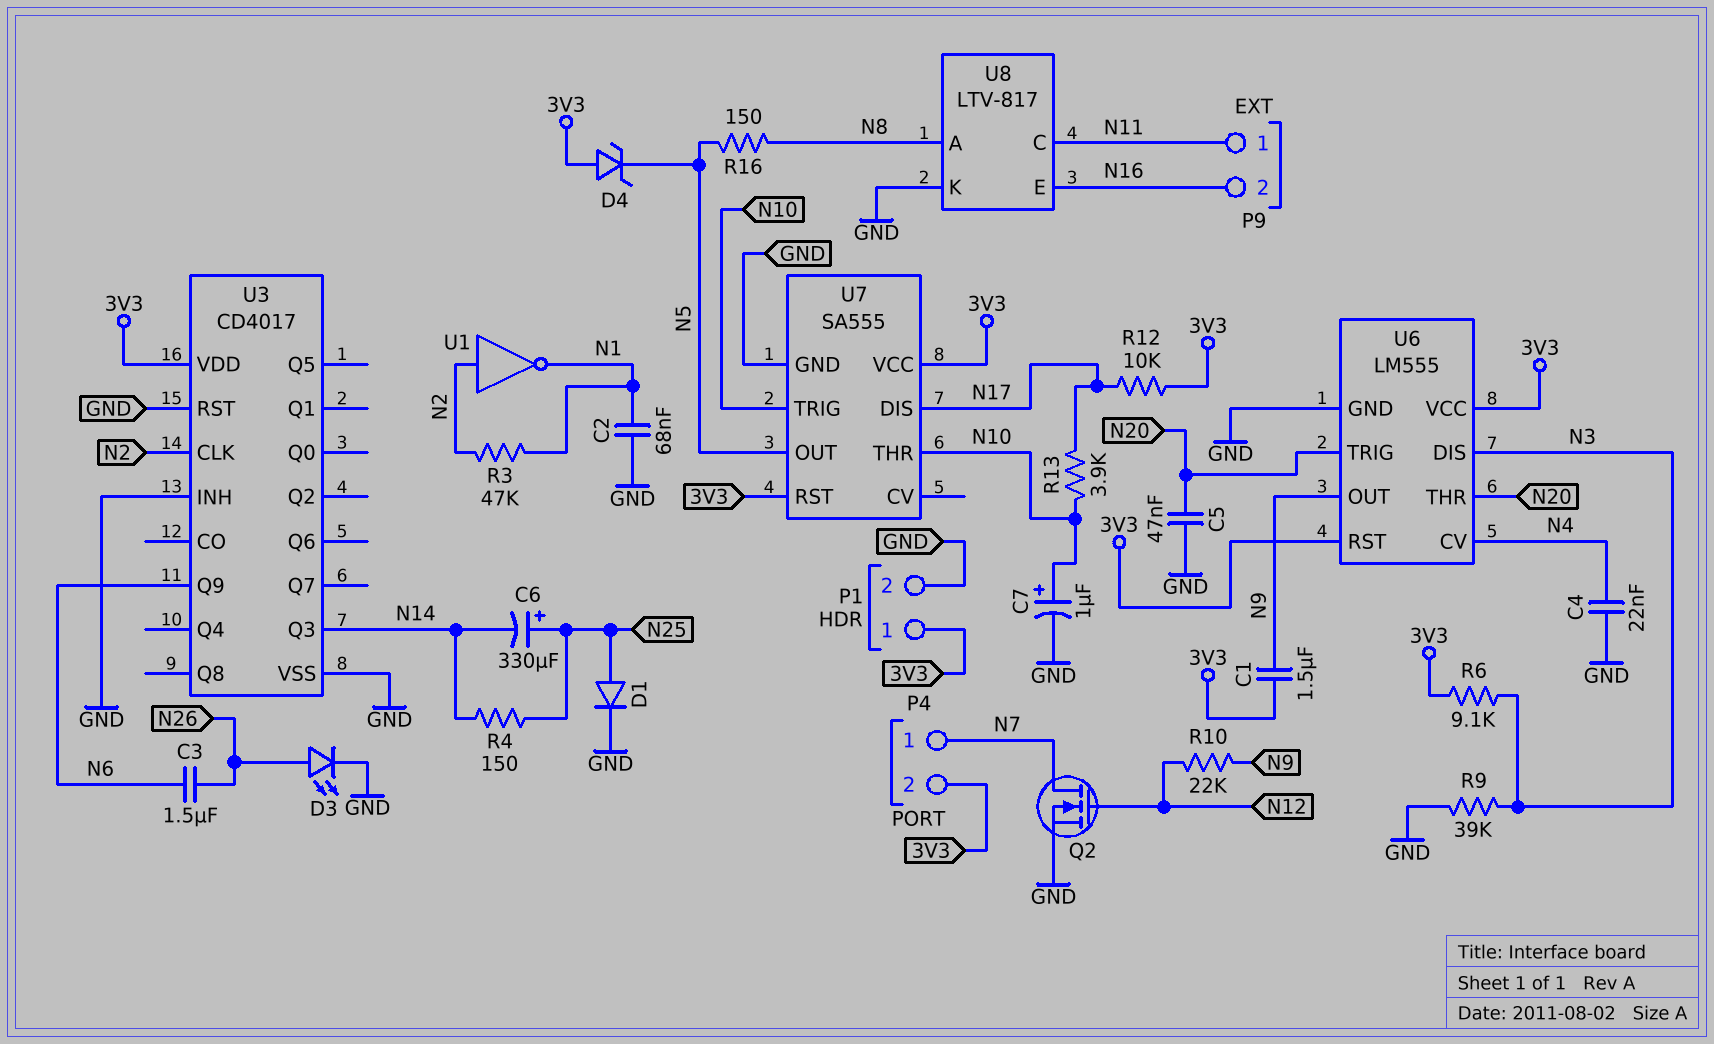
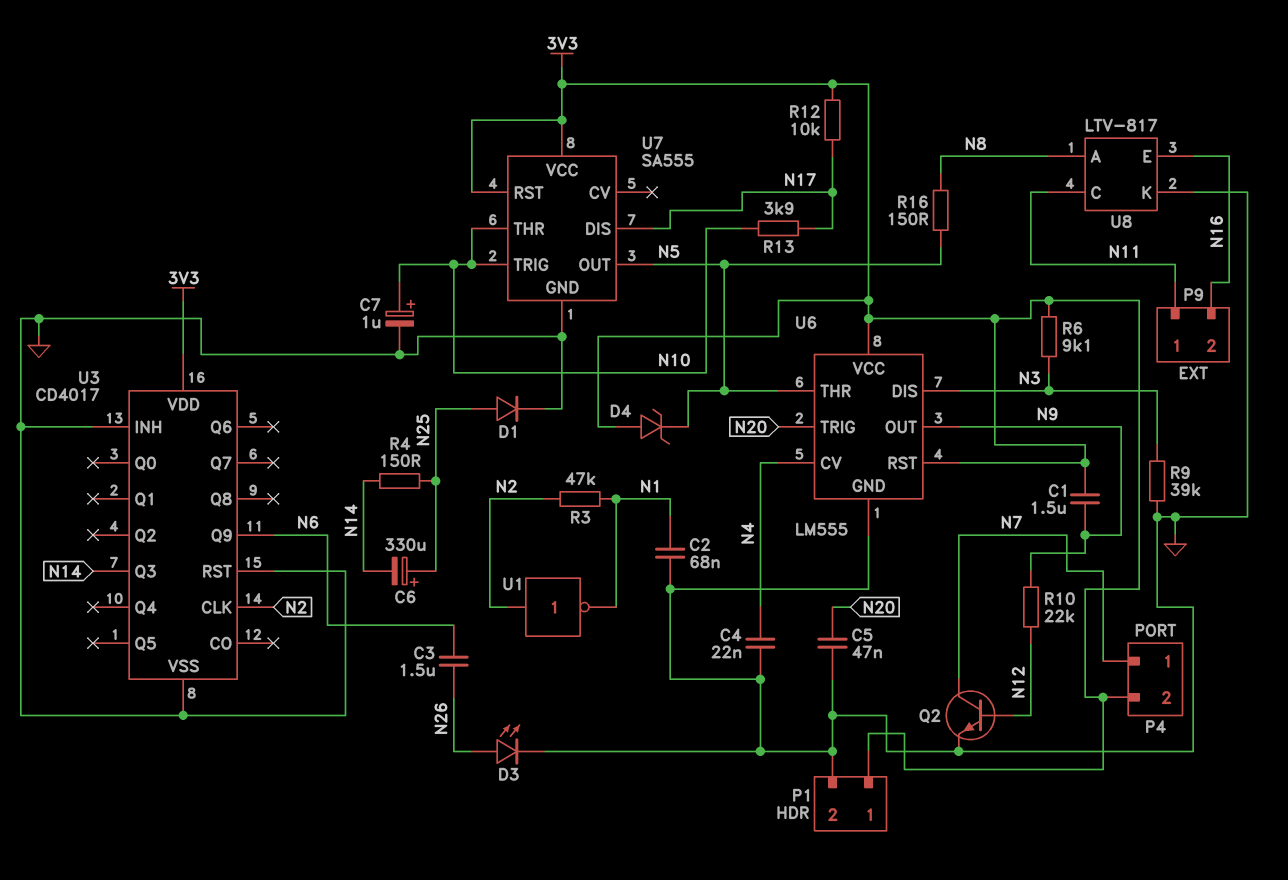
Q2: NMOS (G N12, D N7, S GND) -> NPN (B N12, C N7, E GND)
U6 pin THR: N20 -> N5

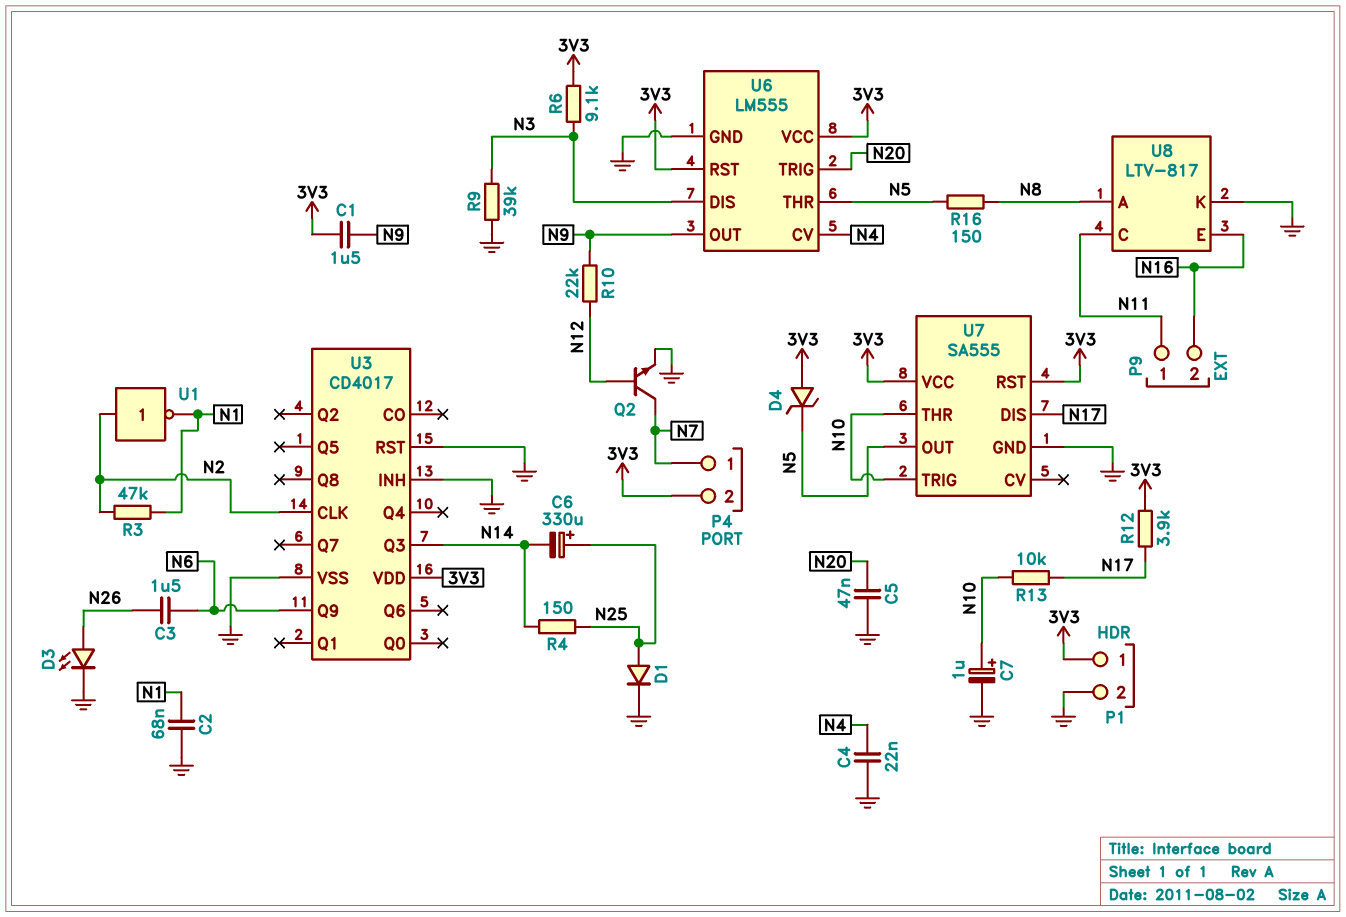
R12: 10k (3V3, N17) -> 3.9k (3V3, N17)
R13: 3.9k (N10, N17) -> 10k (N10, N17)

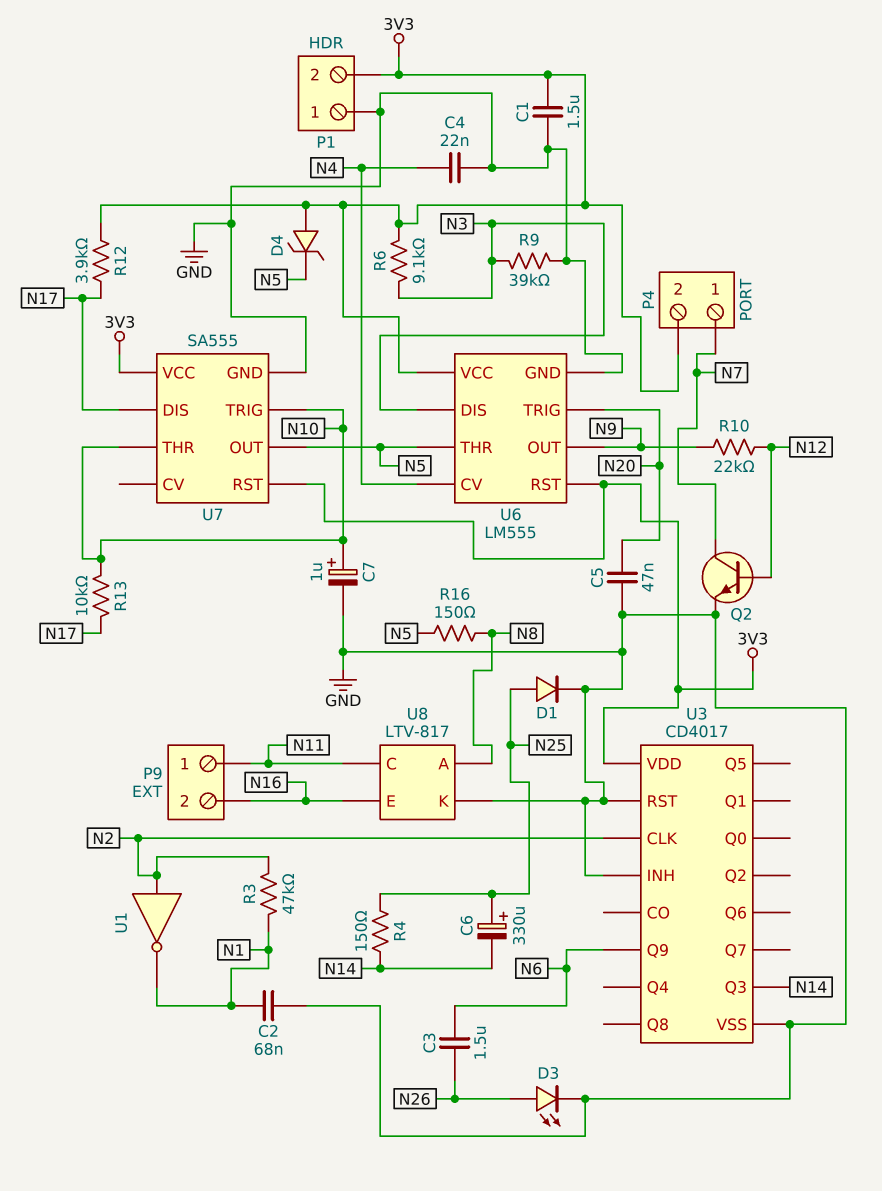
C1: 1.5uF (3V3, N9) -> 1.5uF (3V3, GND)
P1 pin 1: 3V3 -> GND
P1 pin 2: GND -> 3V3

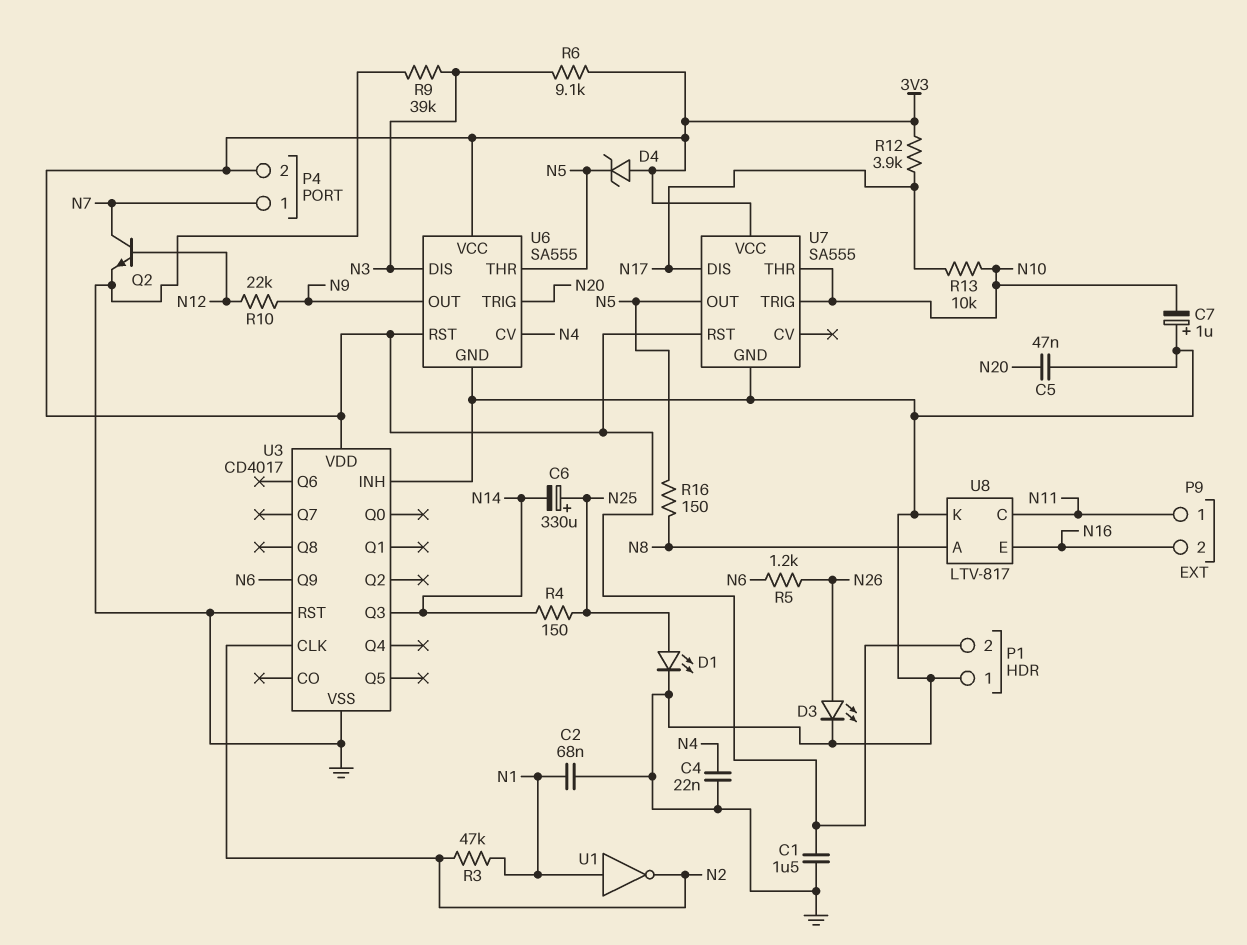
C3: 1.5uF (N6, N26) -> none
C7: 1uF (plus N10, minus GND) -> 1uF (plus GND, minus N10)
D1: diode (A N25, K GND) -> LED (A N25, K GND)
R5: none -> 1.2k (N6, N26)
U1: NOT (in N2, out N1) -> NOT (in N1, out N2)
U6: LM555 -> SA555

